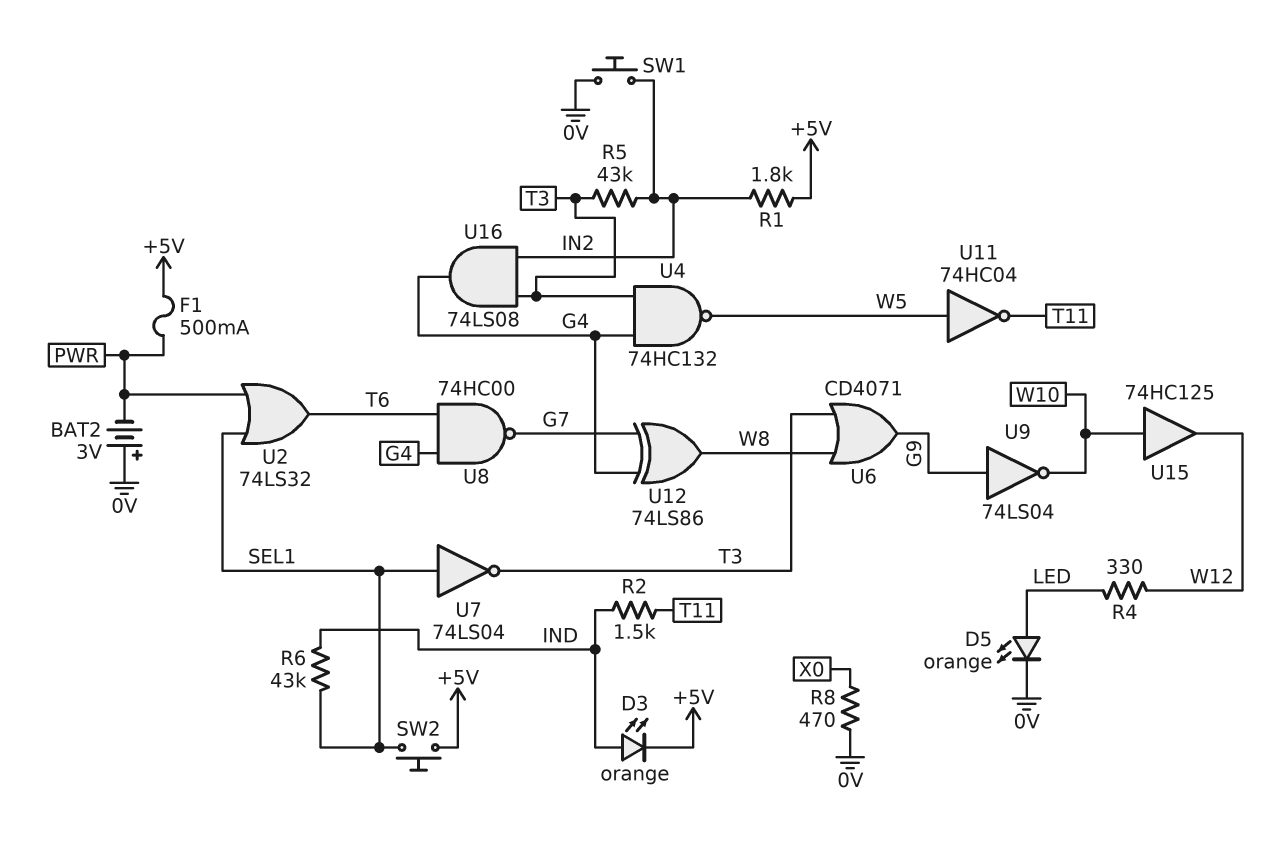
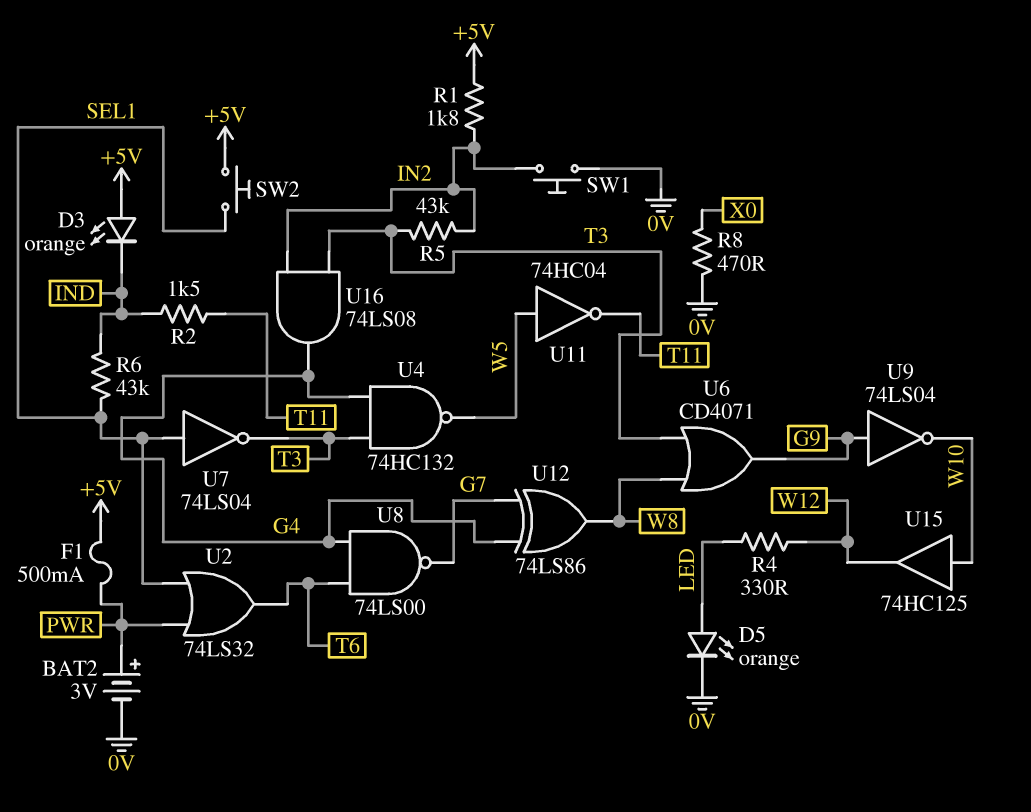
BAT2: 3V (plus 0V, minus PWR) -> 3V (plus PWR, minus 0V)
D3: LED orange (A IND, K +5V) -> LED orange (A +5V, K IND)
U8: NAND 74HC00 (in G4, in T6, out G7) -> NAND 74LS00 (in G4, in T6, out G7)

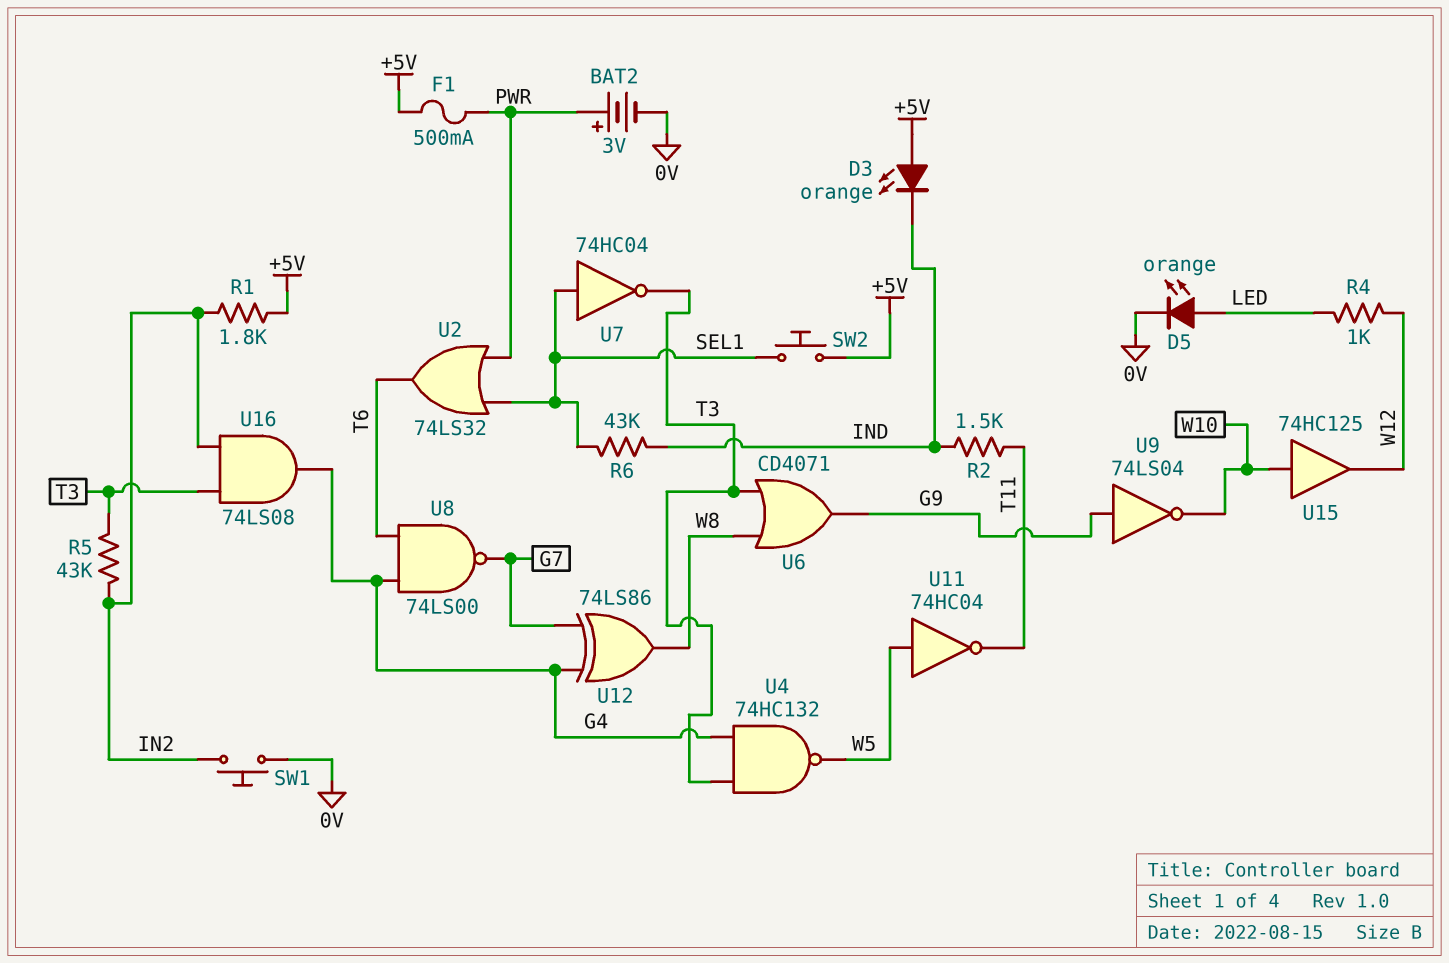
R4: 330 (LED, W12) -> 1k (LED, W12)
R8: 470 (0V, X0) -> none
U7: NOT 74LS04 (in SEL1, out T3) -> NOT 74HC04 (in SEL1, out T3)

